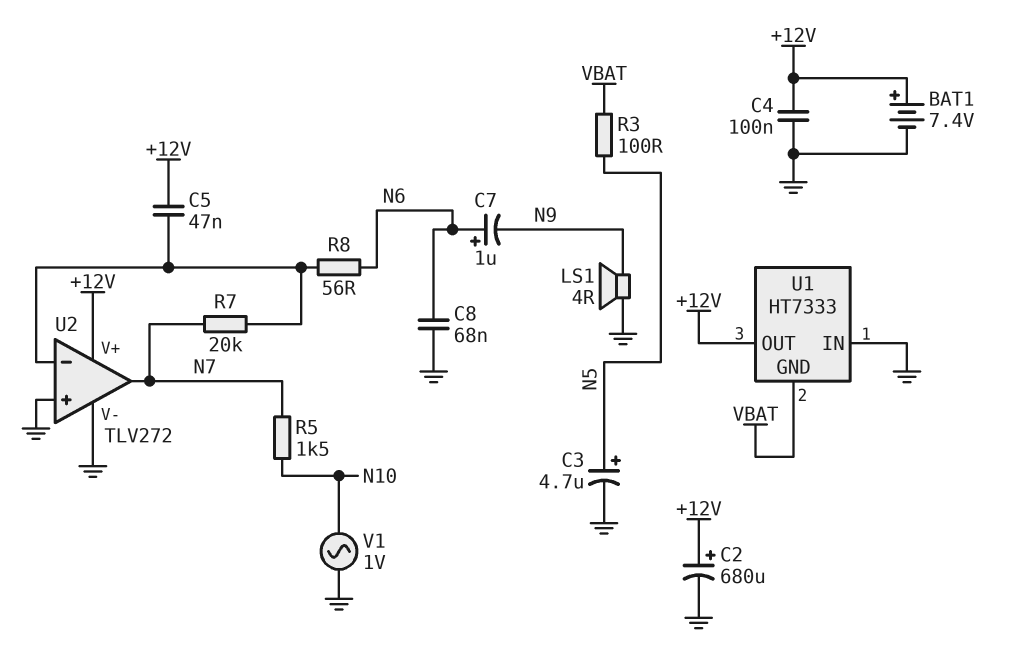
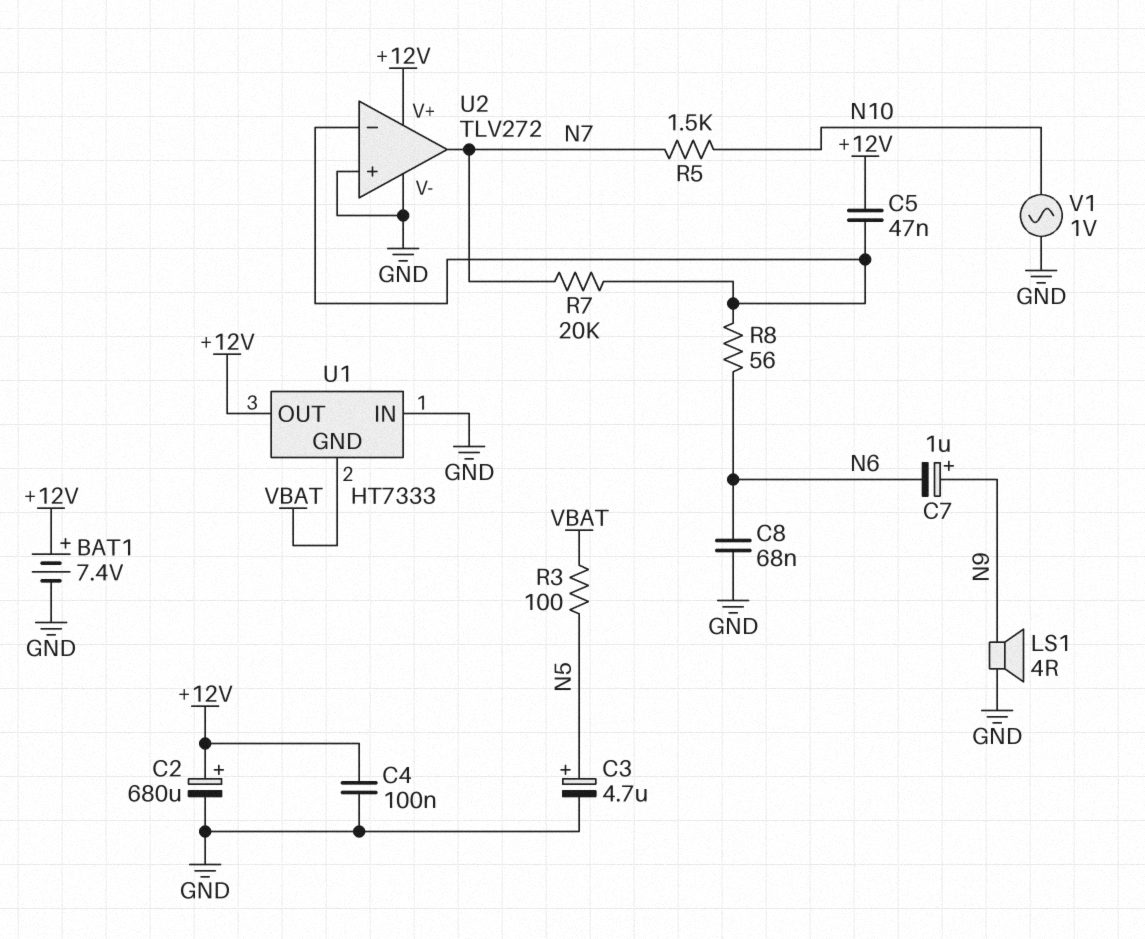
C7: 1uF (plus N6, minus N9) -> 1uF (plus N9, minus N6)

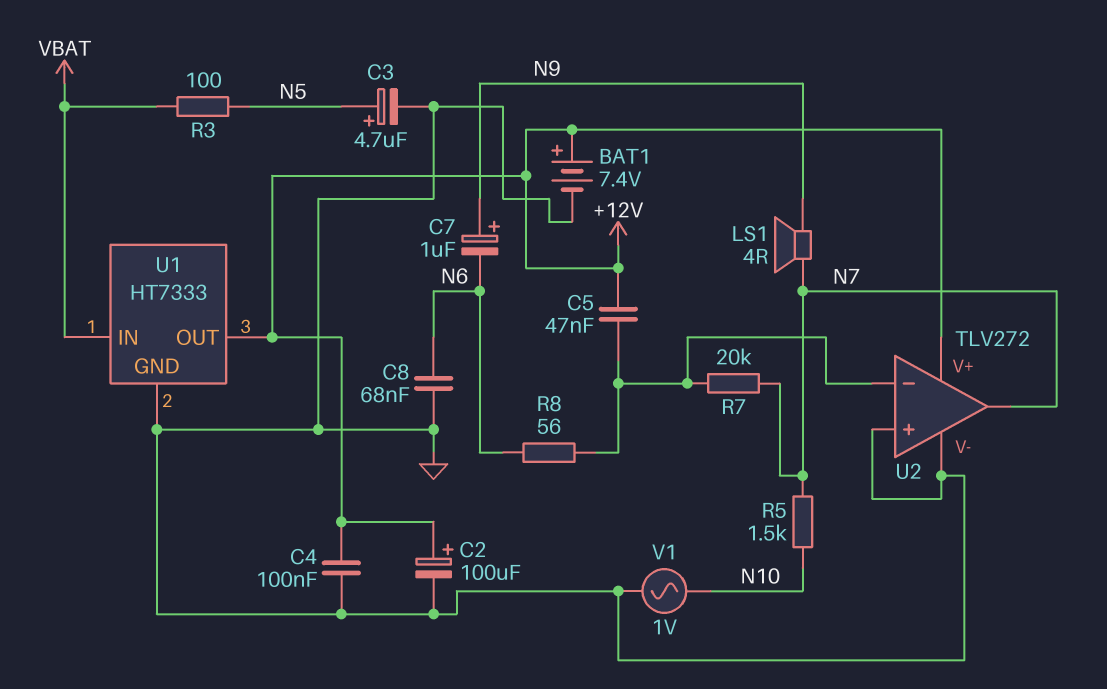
C2: 680uF (plus +12V, minus GND) -> 100uF (plus +12V, minus GND)
LS1: speaker 4R (GND, N9) -> speaker 4R (N7, N9)
U1 pin GND: VBAT -> GND
U1 pin IN: GND -> VBAT

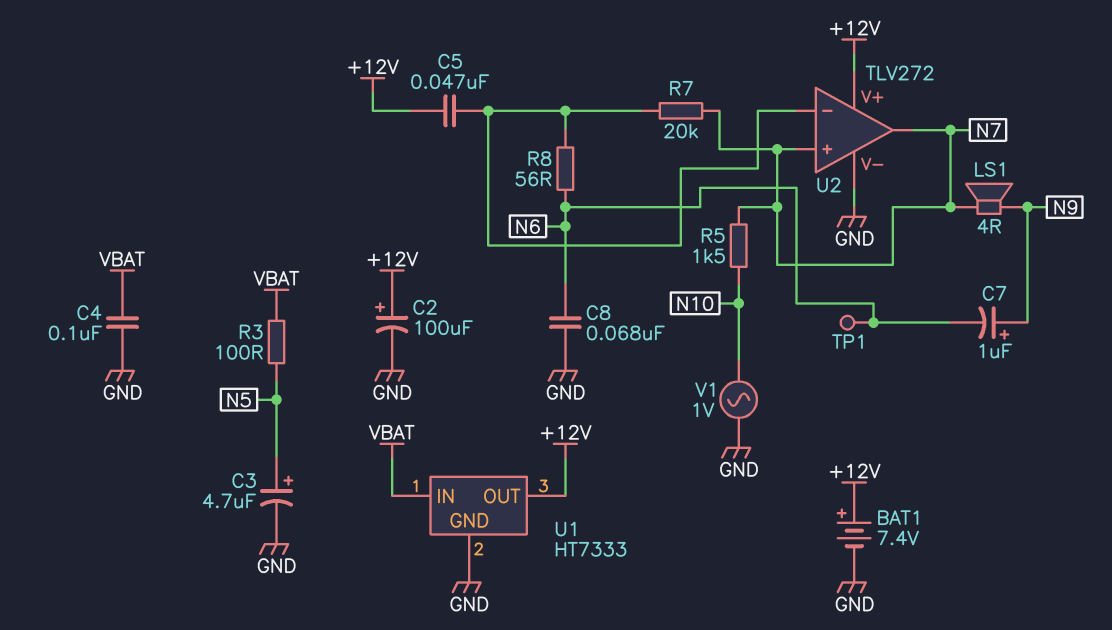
C4: 100nF (+12V, GND) -> 100nF (GND, VBAT)
TP1: none -> test point (N6)
U2 pin in+: GND -> N7

